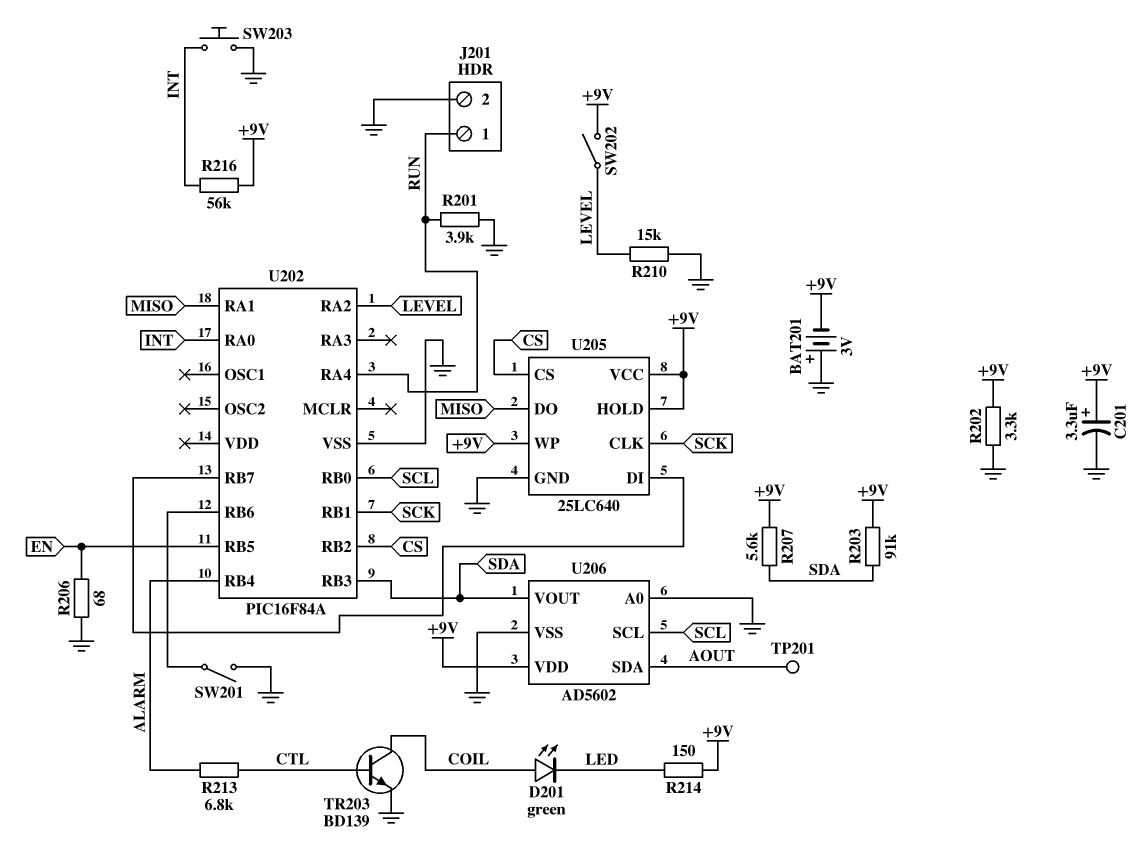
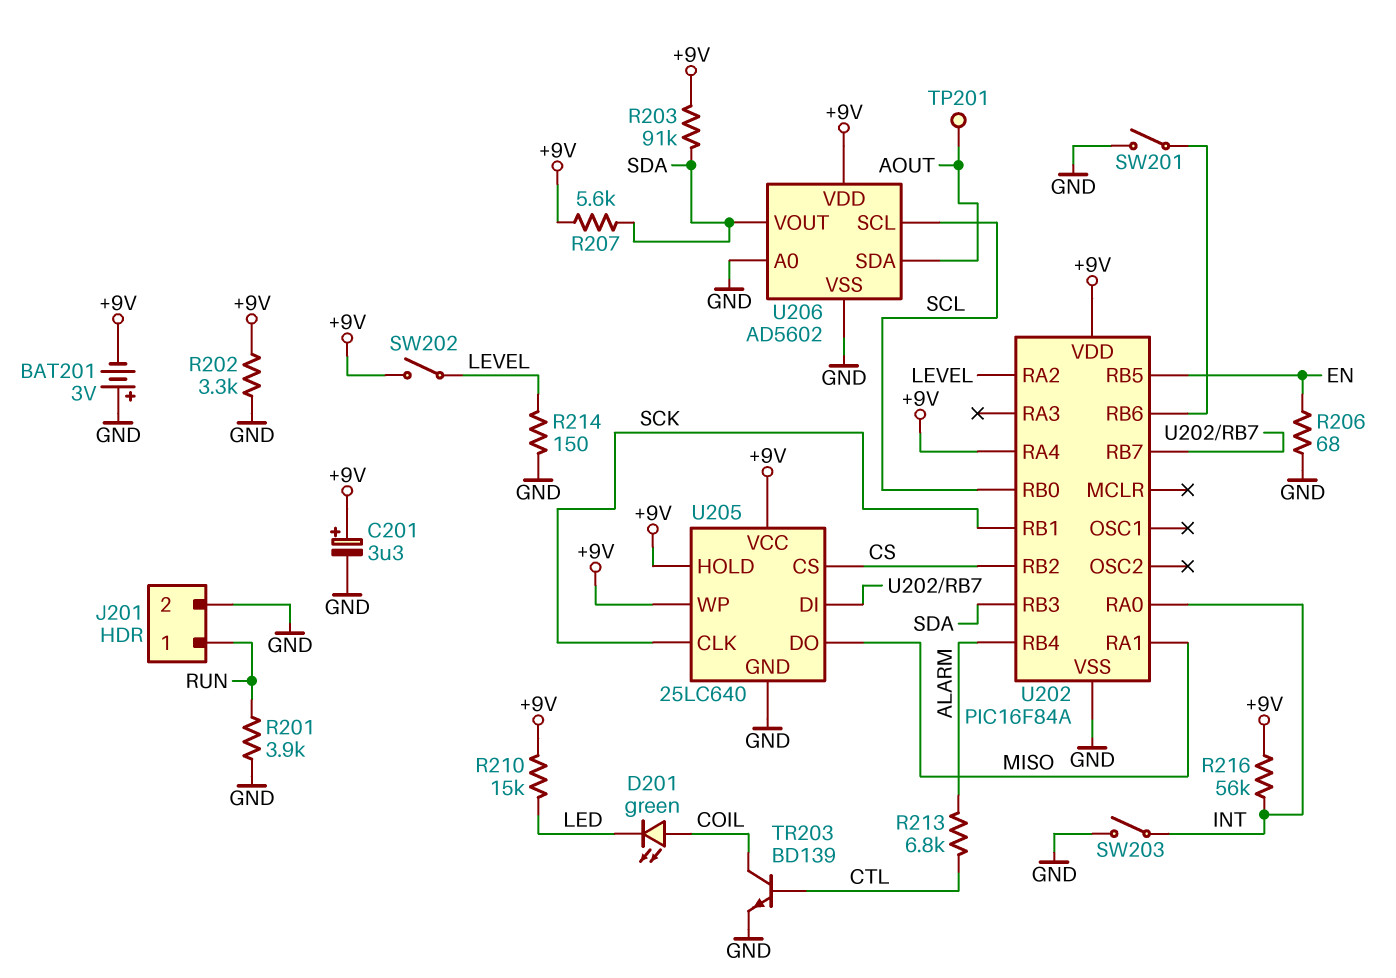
R210: 15k (GND, LEVEL) -> 15k (+9V, LED)
R214: 150 (+9V, LED) -> 150 (GND, LEVEL)
SW203: button (GND, INT) -> switch (GND, INT)
U202 pin RA4: RUN -> +9V
U202 pin VDD: none -> +9V

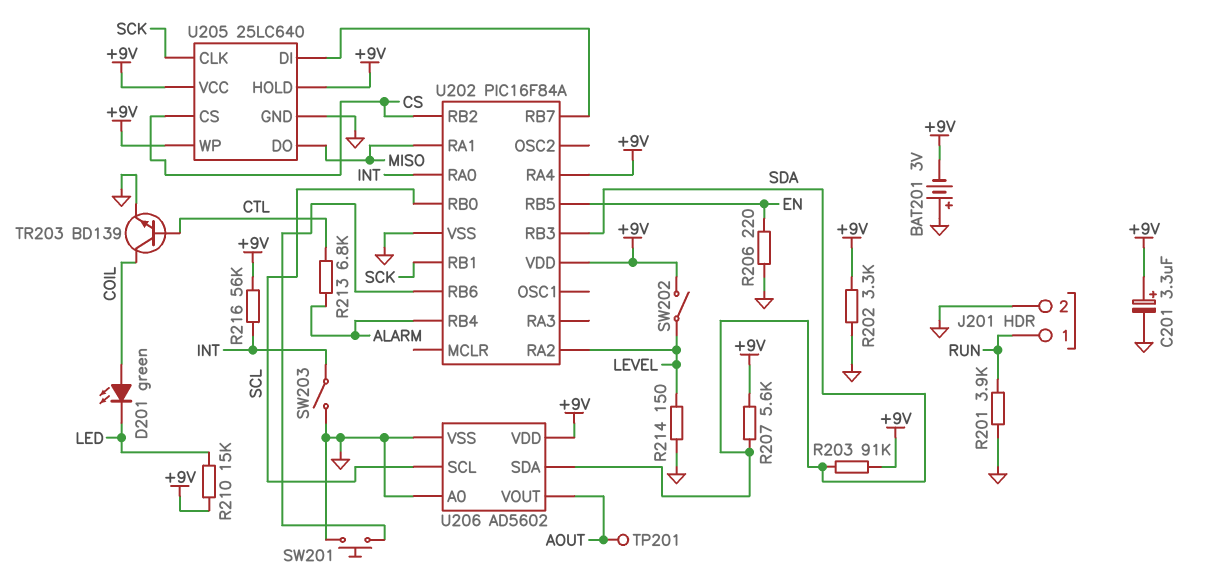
R206: 68 (EN, GND) -> 220 (EN, GND)
SW201: switch (GND, U202/RB6) -> button (GND, U202/RB6)
U206 pin SDA: AOUT -> SDA
U206 pin VOUT: SDA -> AOUT

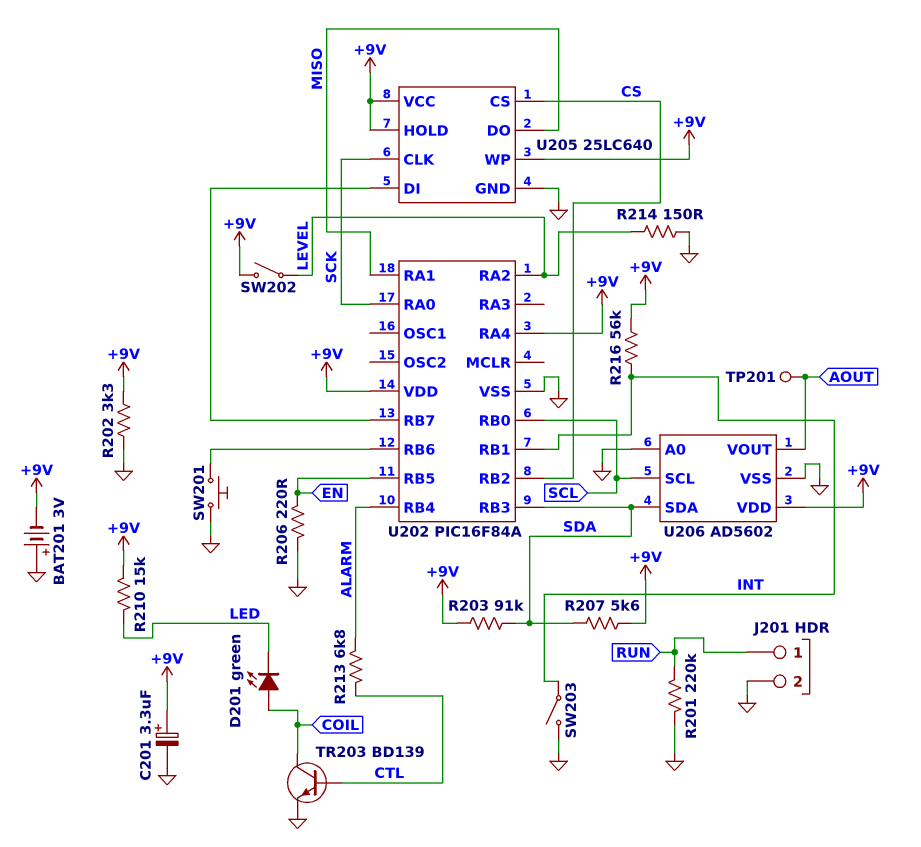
R201: 3.9k (GND, RUN) -> 220k (GND, RUN)
U202 pin RA0: INT -> SCK
U202 pin RB1: SCK -> INT

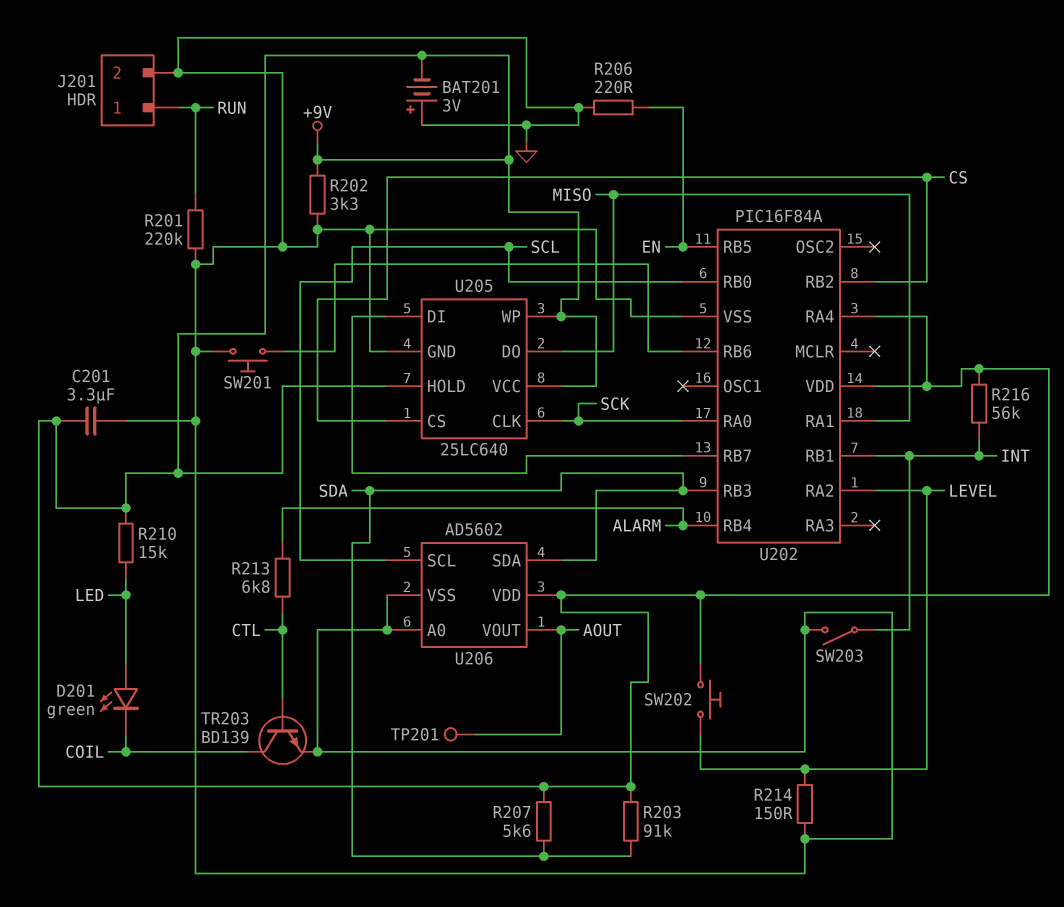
C201: 3.3uF (plus +9V, minus GND) -> 3.3uF (+9V, GND)
D201: LED green (A COIL, K LED) -> LED green (A LED, K COIL)
SW202: switch (+9V, LEVEL) -> button (+9V, LEVEL)

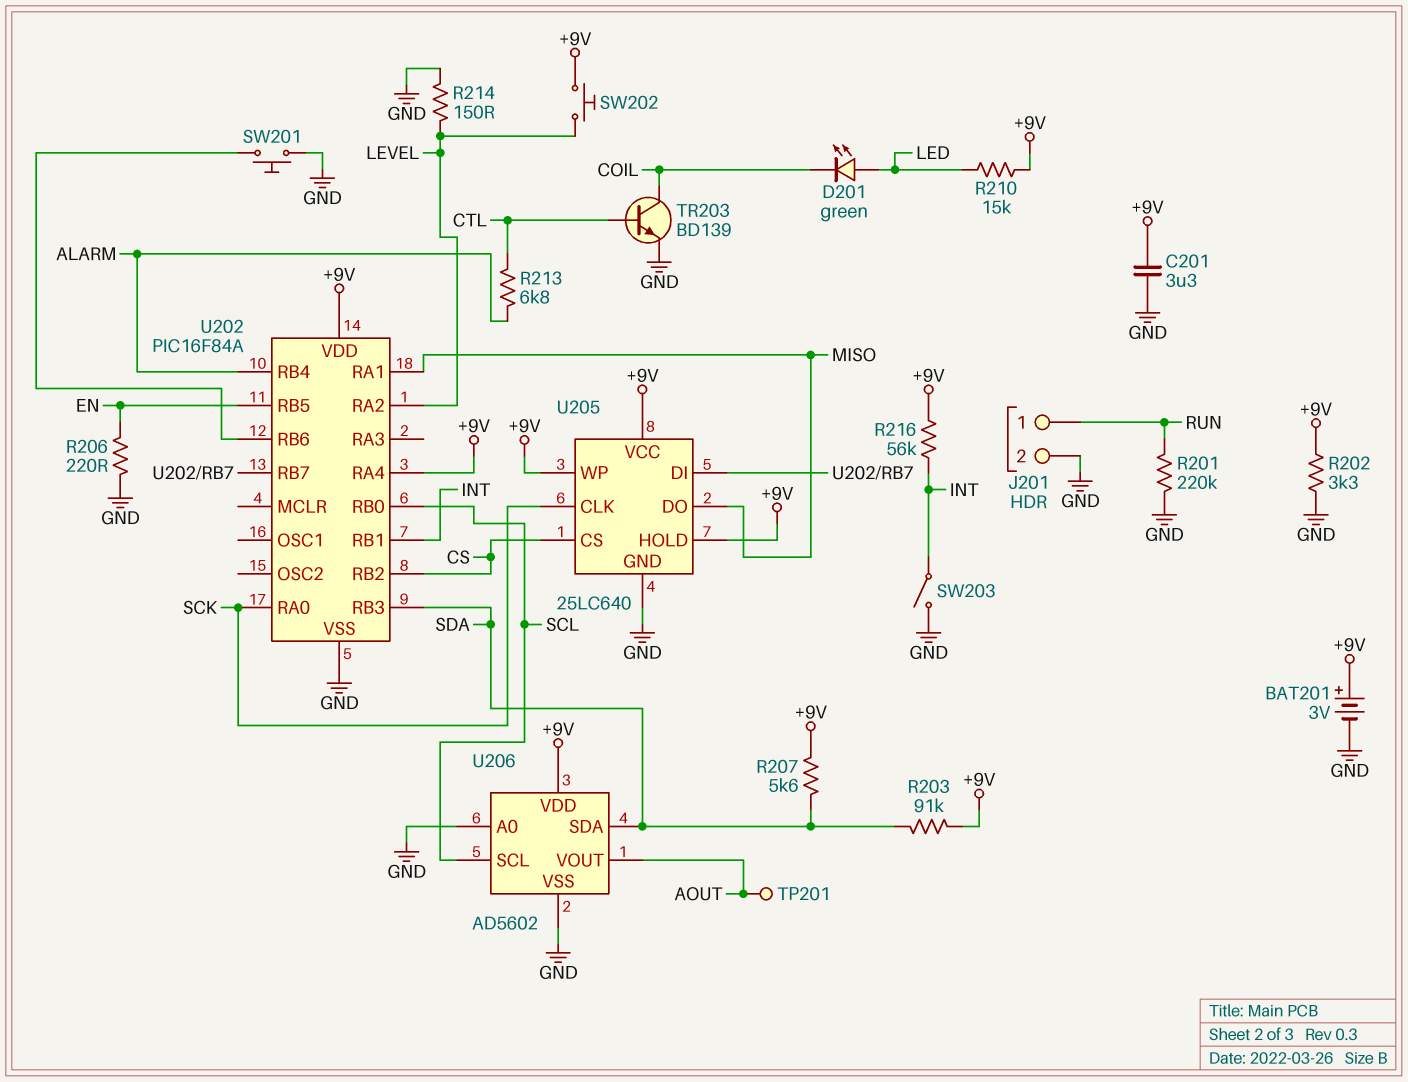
BAT201: 3V (plus GND, minus +9V) -> 3V (plus +9V, minus GND)

